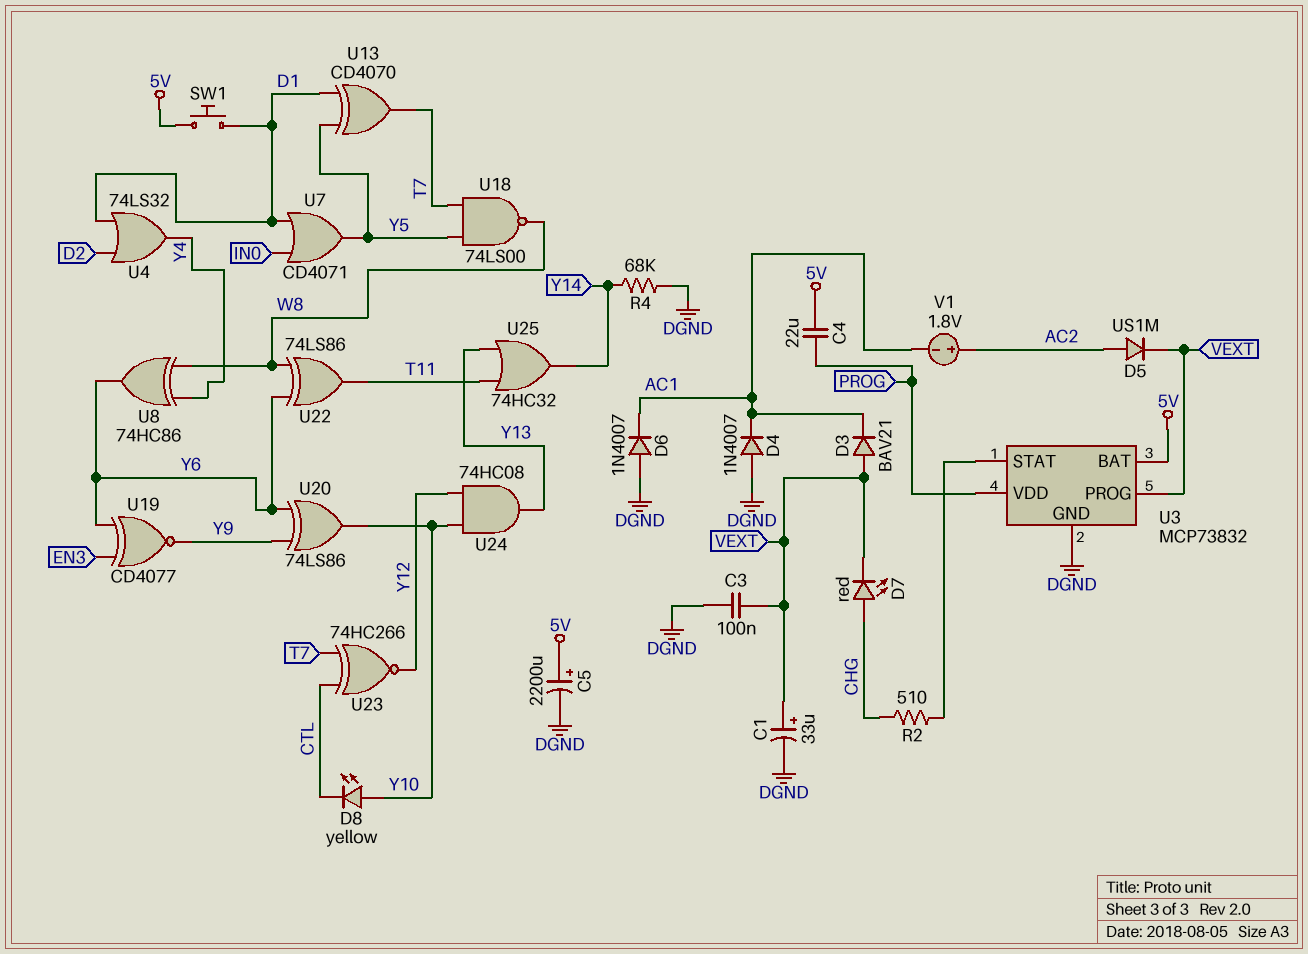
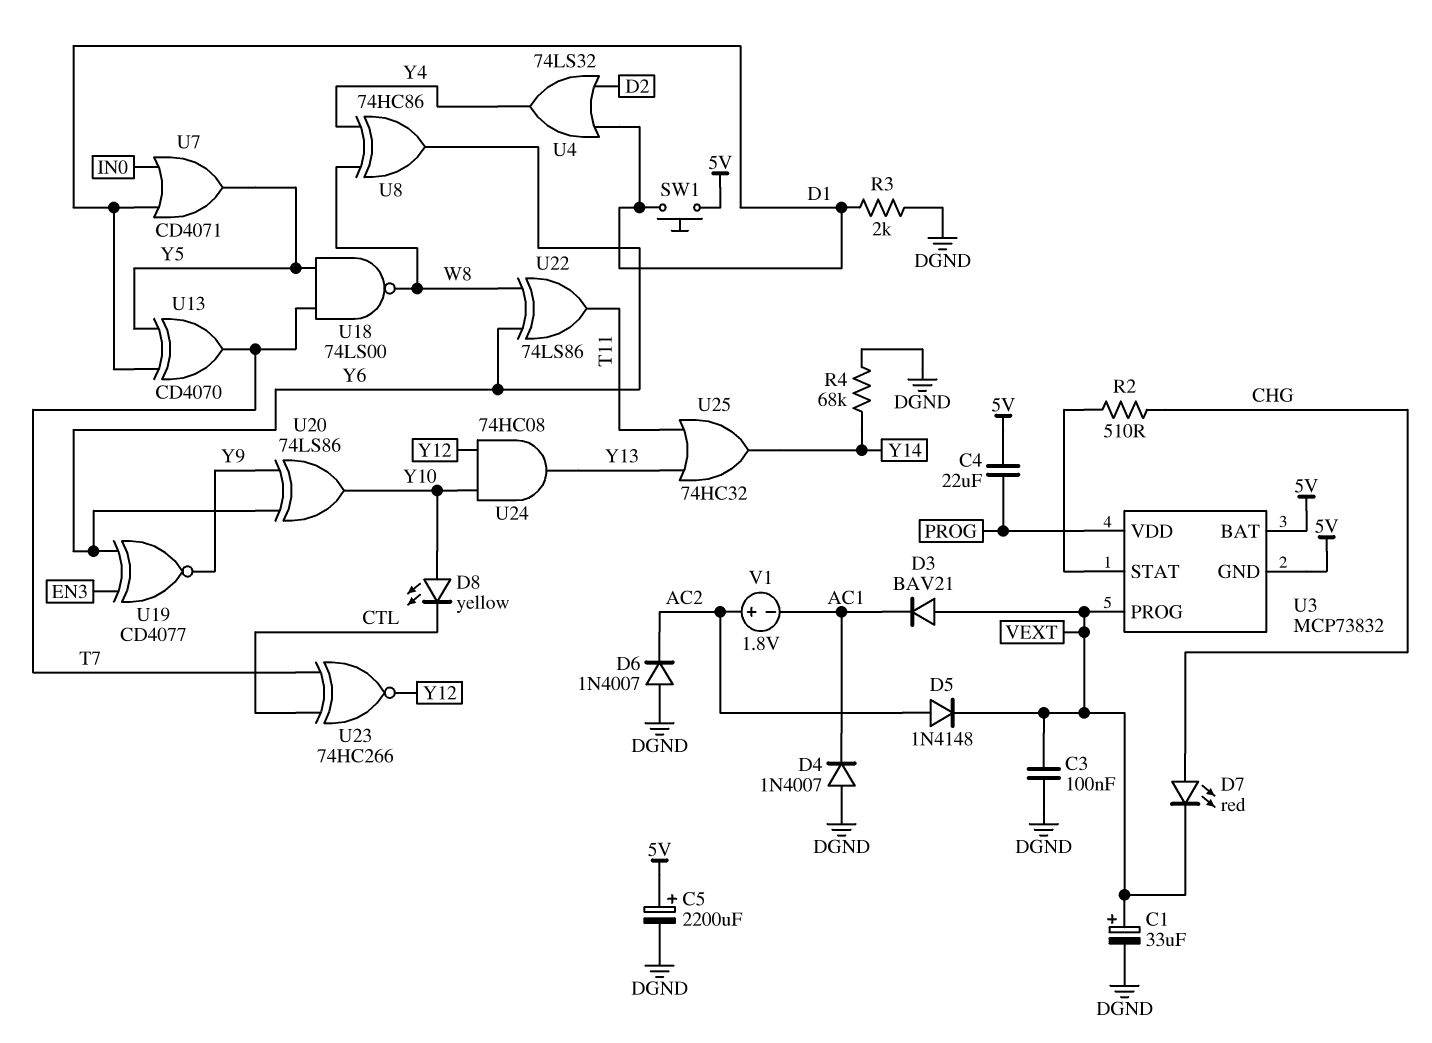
D5: diode US1M (A AC2, K VEXT) -> diode 1N4148 (A AC2, K VEXT)
D6: diode 1N4007 (A DGND, K AC1) -> diode 1N4007 (A DGND, K AC2)
R3: none -> 2k (D1, DGND)
U3 pin GND: DGND -> 5V

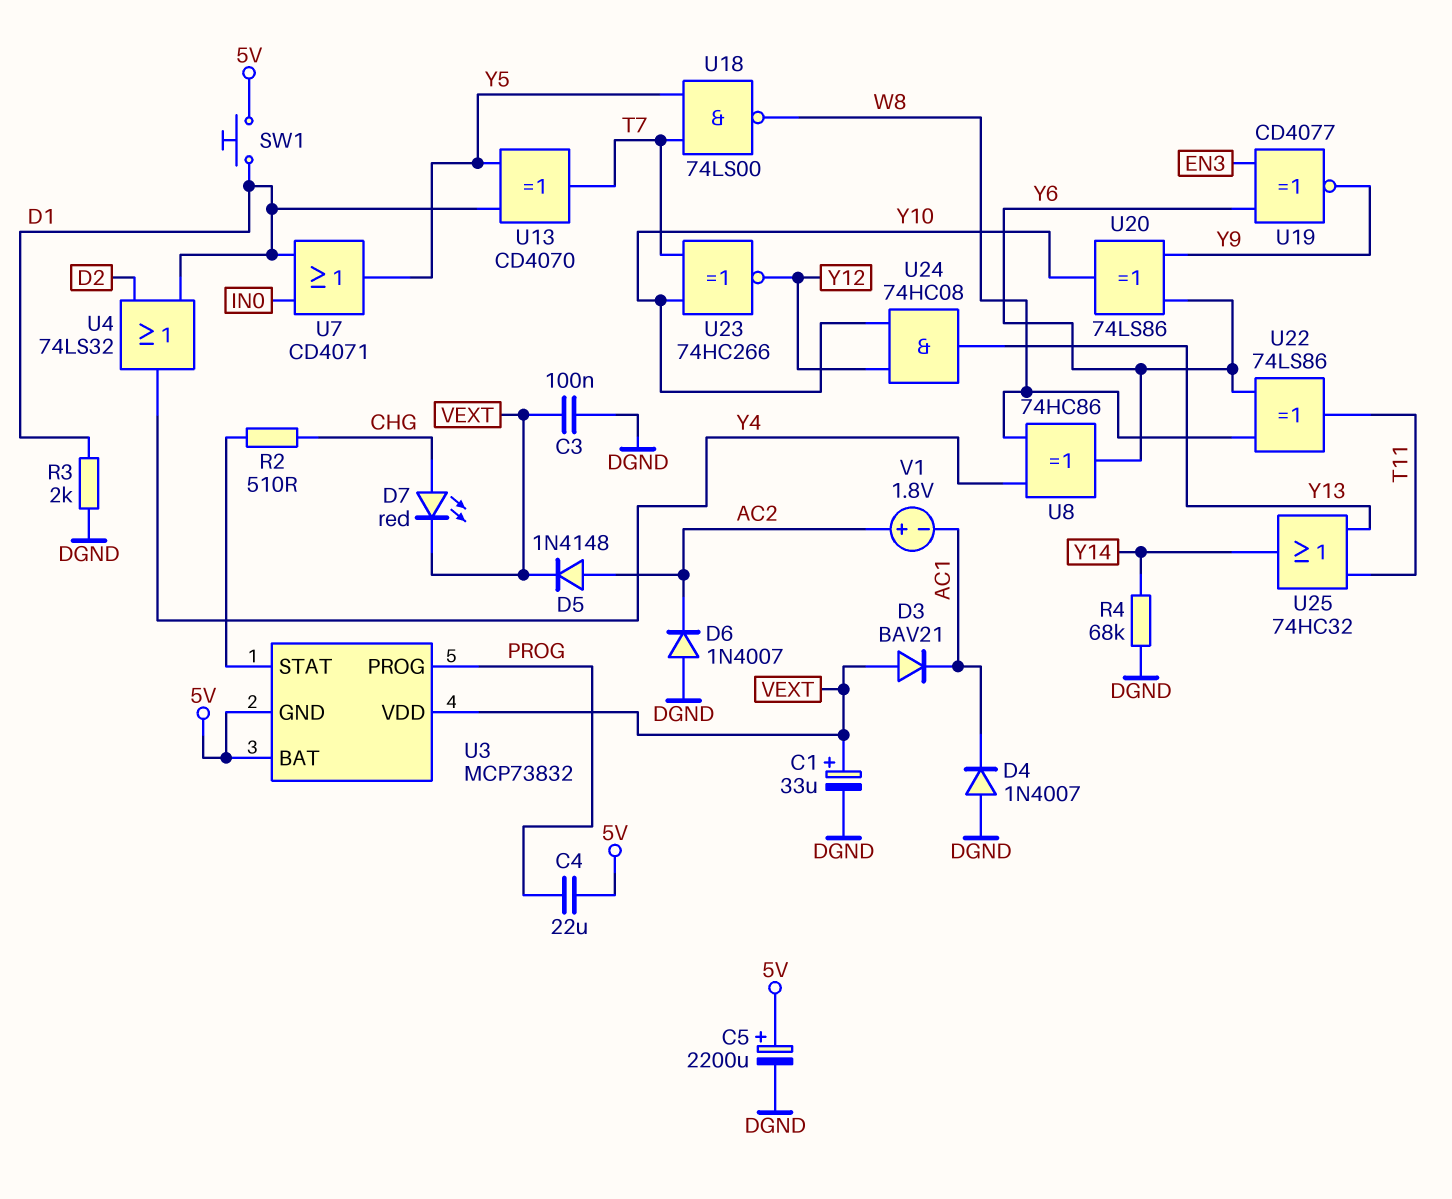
D8: LED yellow (A Y10, K CTL) -> none
U3 pin PROG: VEXT -> PROG
U3 pin VDD: PROG -> VEXT
U23: XNOR 74HC266 (in CTL, in T7, out Y12) -> XNOR 74HC266 (in T7, in Y10, out Y12)

